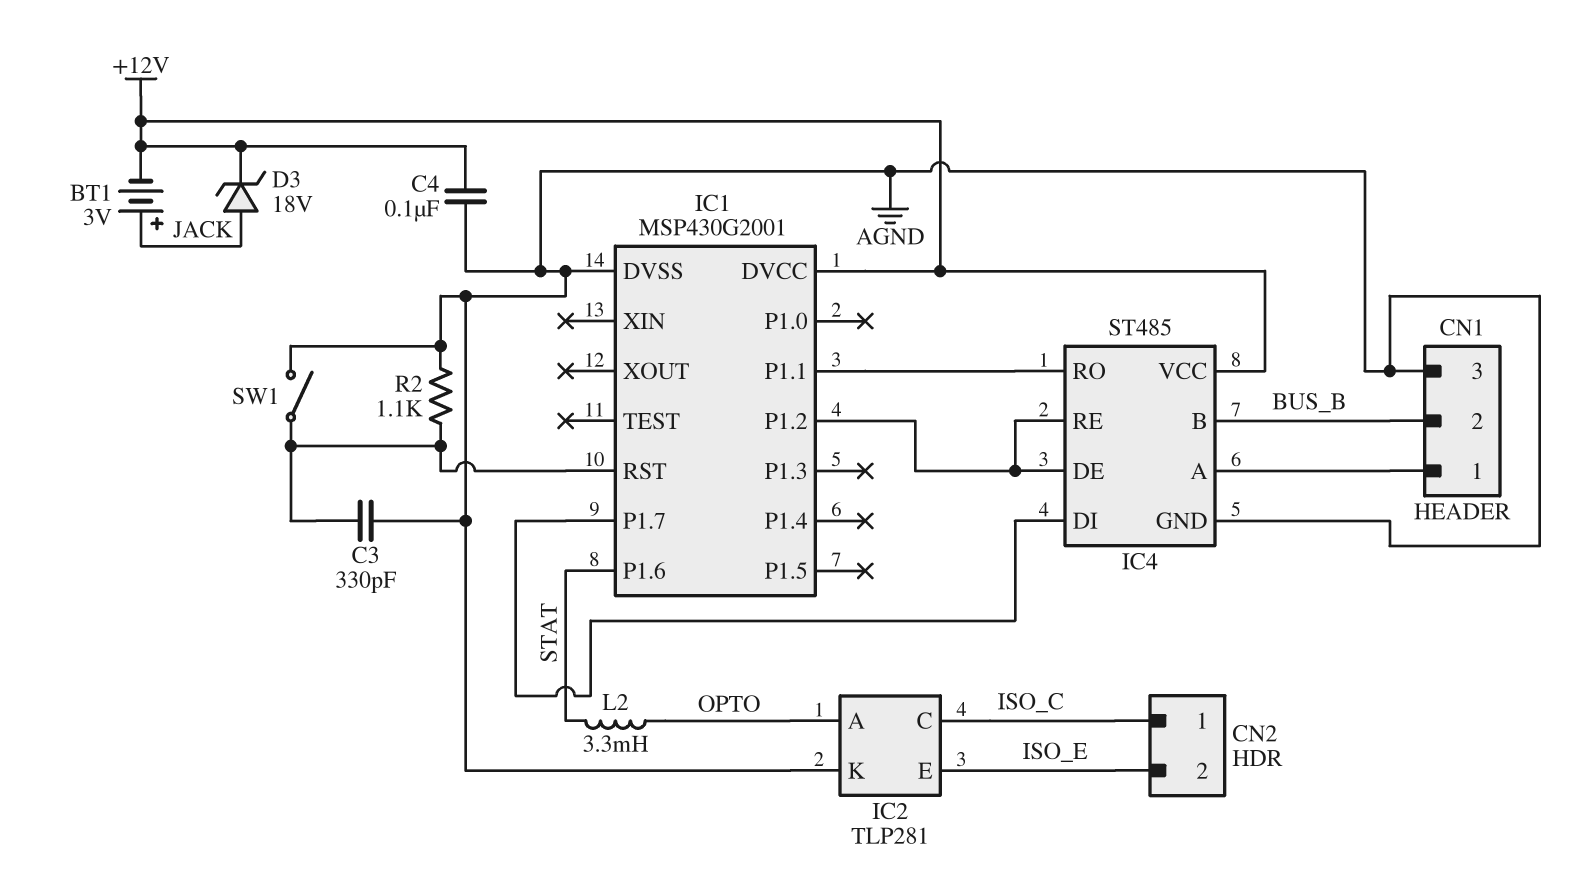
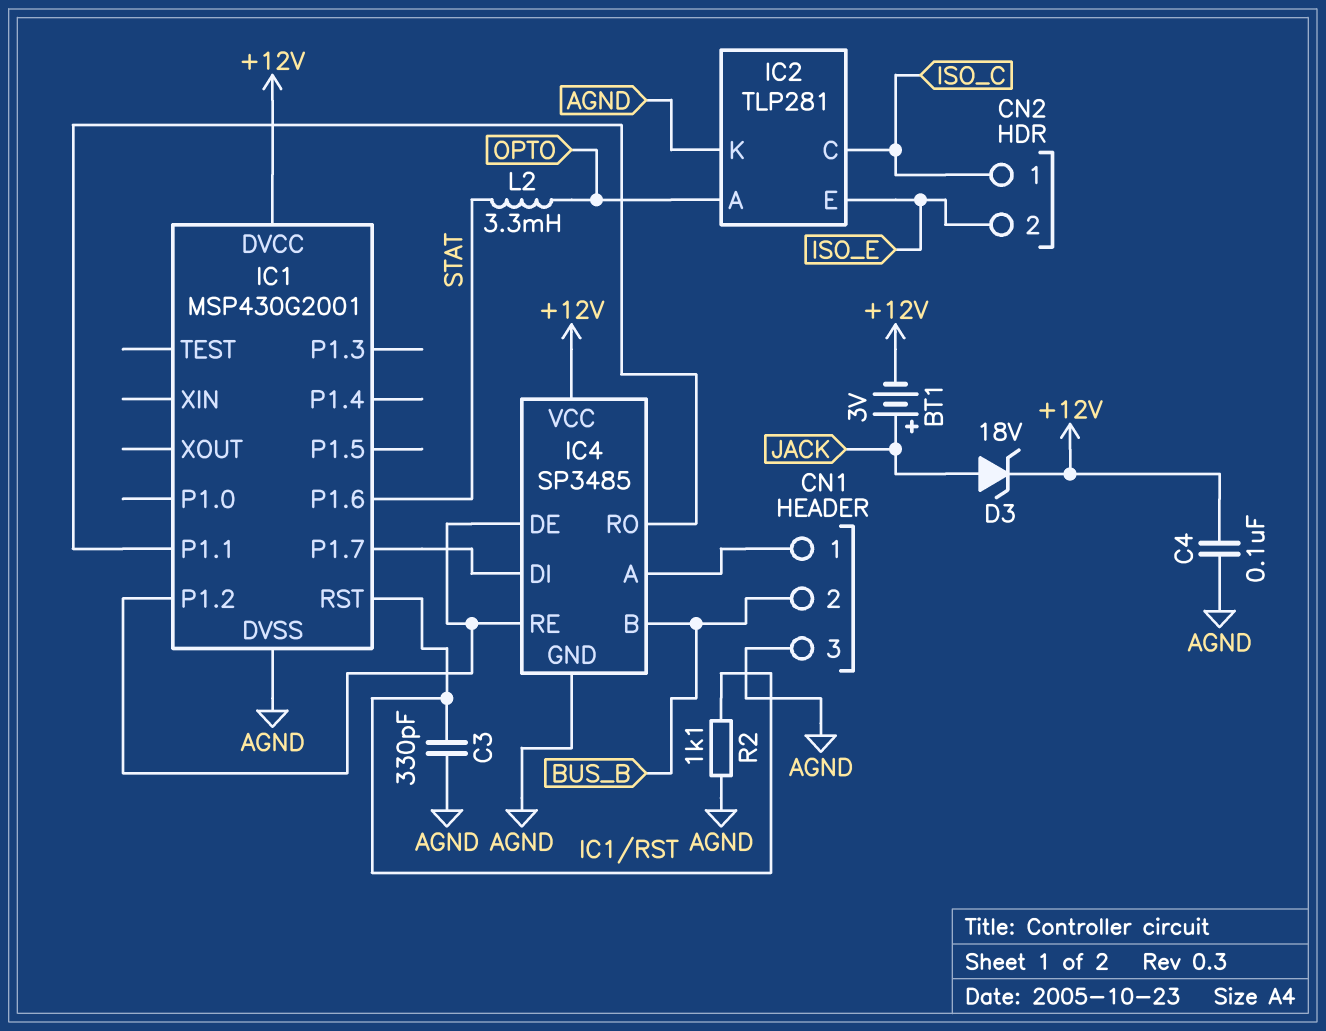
IC4: ST485 -> SP3485
SW1: switch (AGND, IC1/RST) -> none

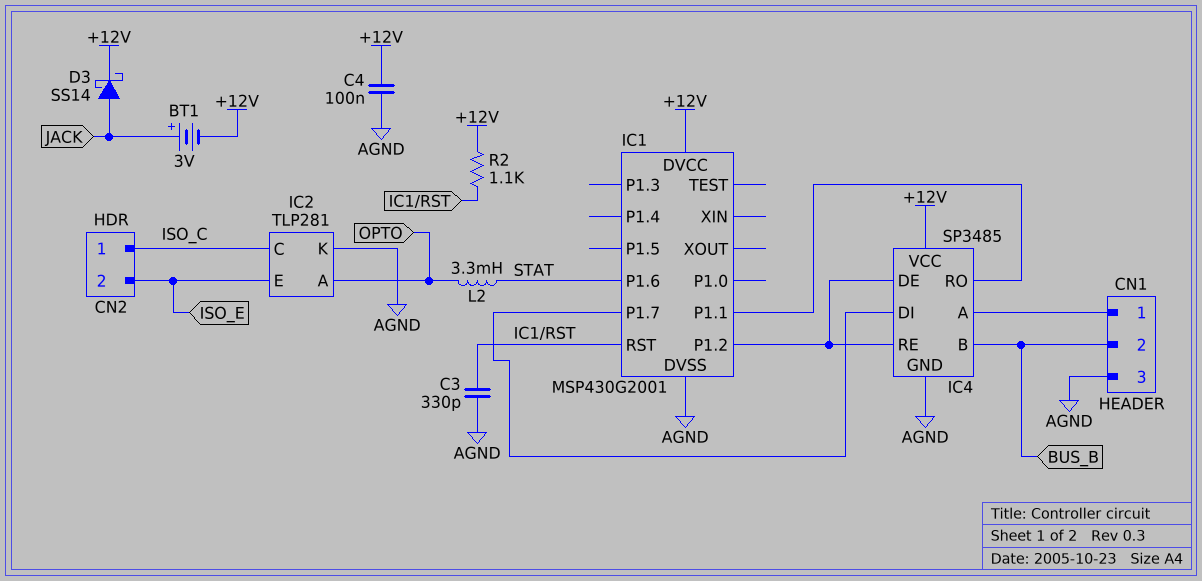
D3: zener 18V (A JACK, K +12V) -> schottky SS14 (A JACK, K +12V)
R2: 1.1k (AGND, IC1/RST) -> 1.1k (+12V, IC1/RST)

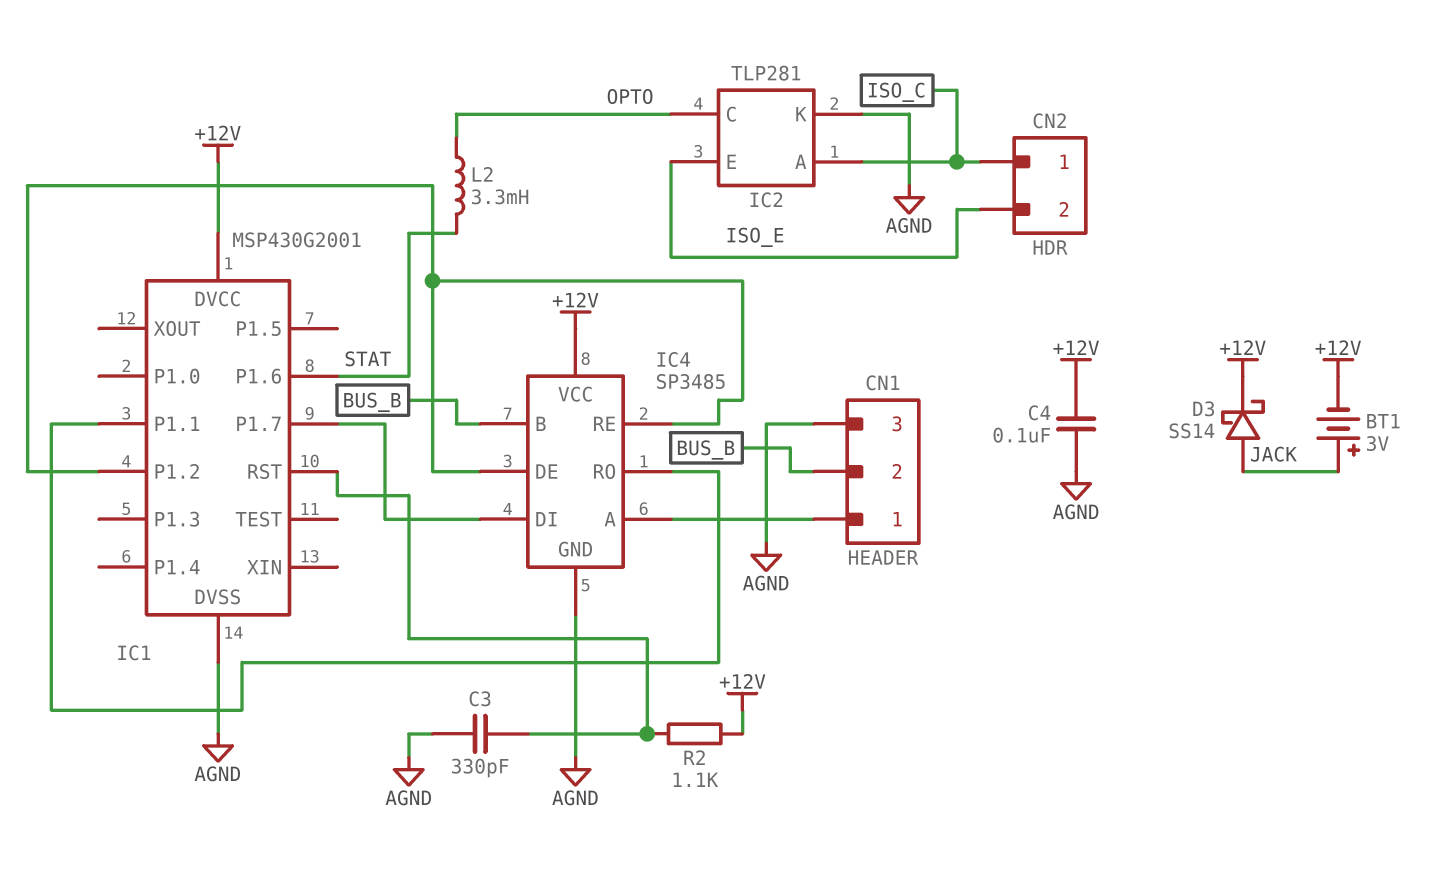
IC2 pin A: OPTO -> ISO_C
IC2 pin C: ISO_C -> OPTO

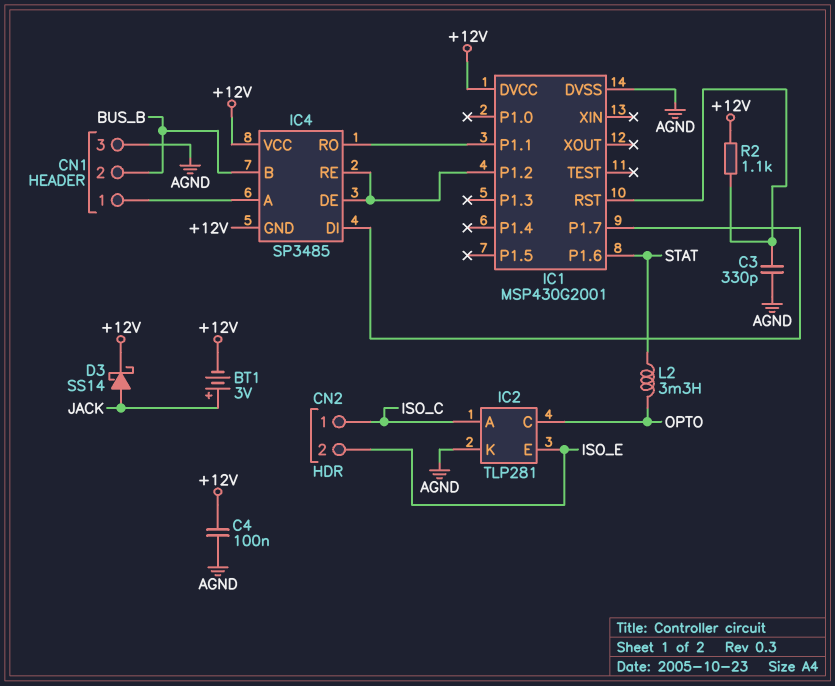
IC4 pin GND: AGND -> +12V

